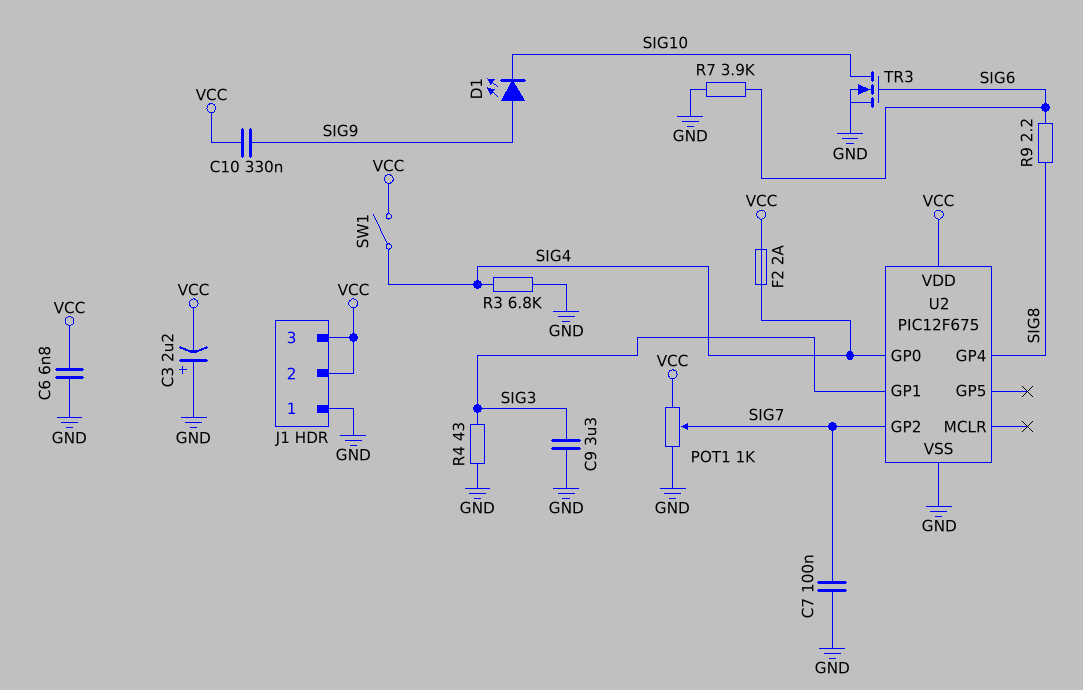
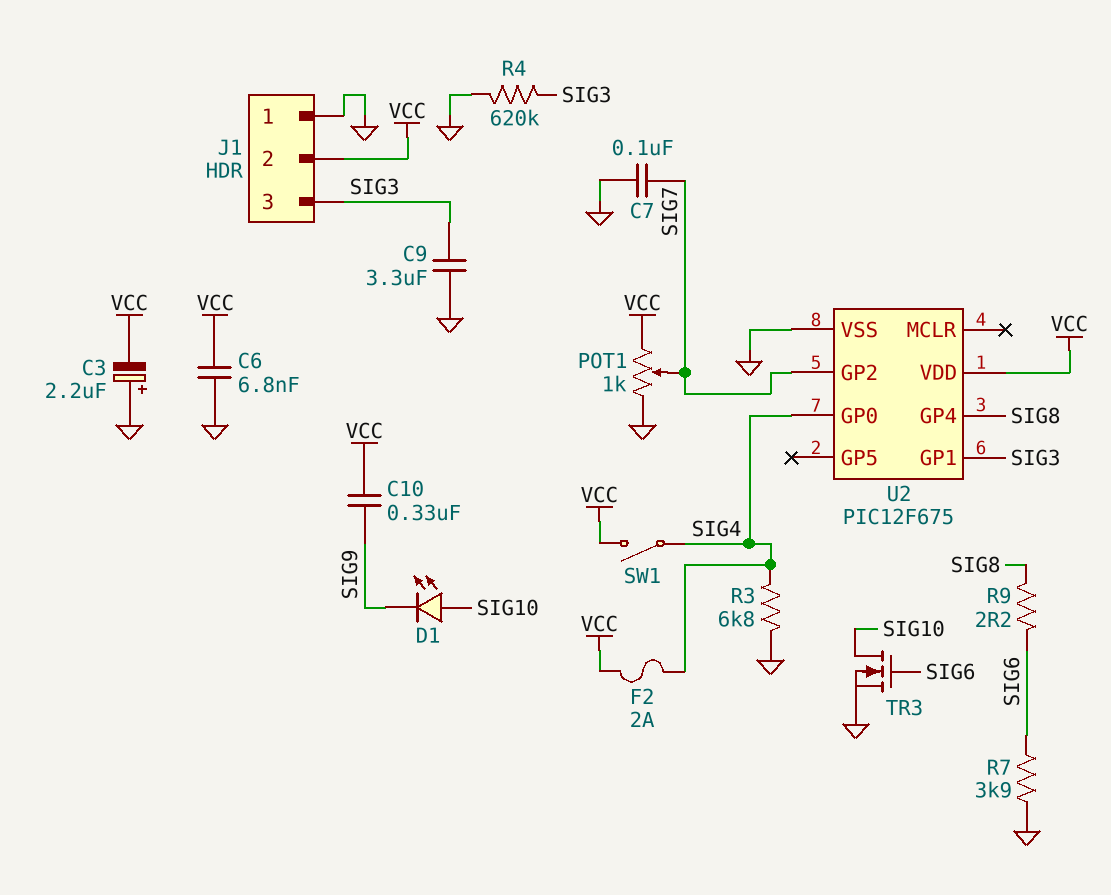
D1: LED (A SIG9, K SIG10) -> LED (A SIG10, K SIG9)
J1 pin 3: VCC -> SIG3
R4: 43 (GND, SIG3) -> 620k (GND, SIG3)

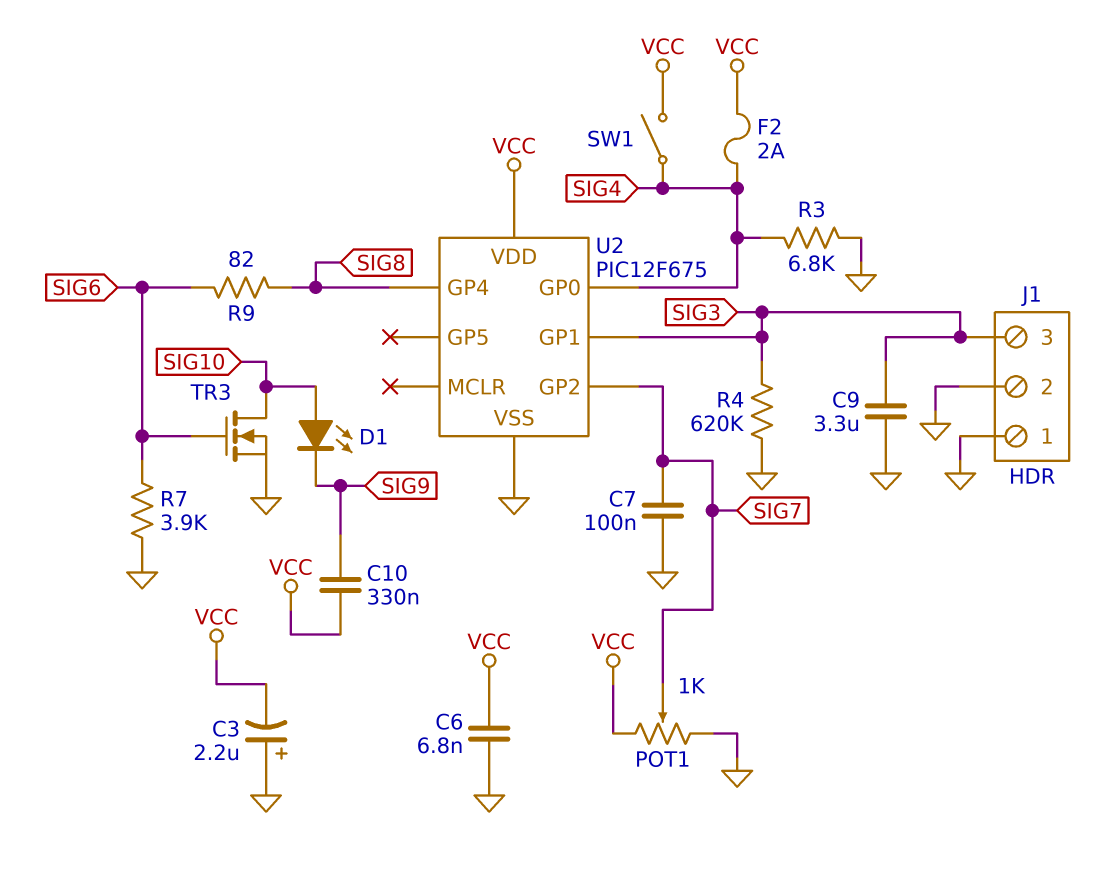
J1 pin 2: VCC -> GND
R9: 2.2 (SIG6, SIG8) -> 82 (SIG6, SIG8)

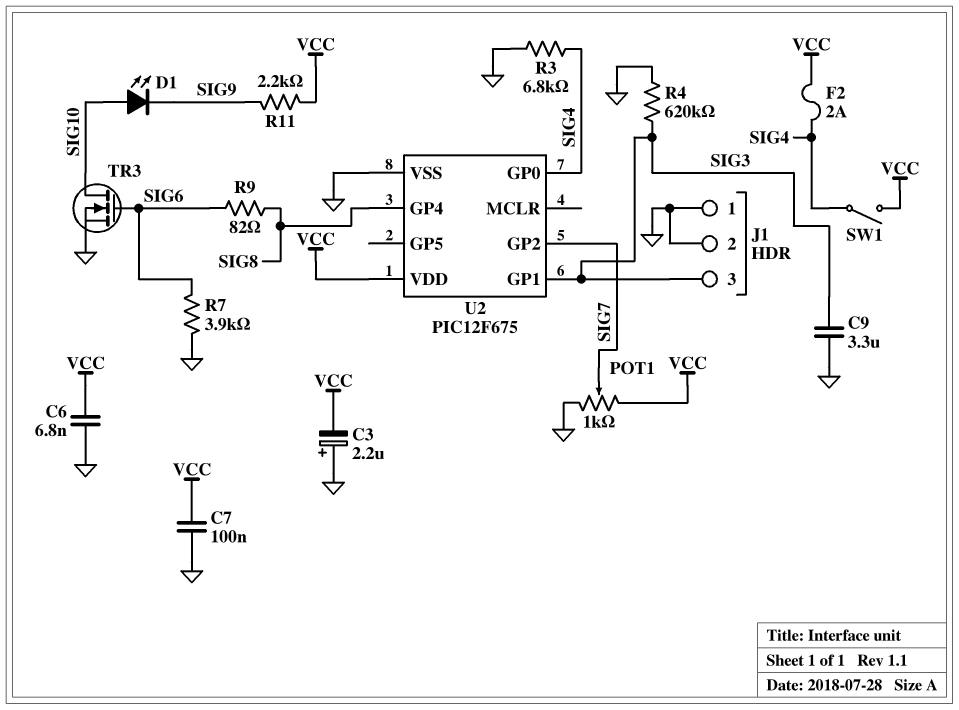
C7: 100nF (GND, SIG7) -> 100nF (GND, VCC)
C10: 330nF (SIG9, VCC) -> none
R11: none -> 2.2k (SIG9, VCC)

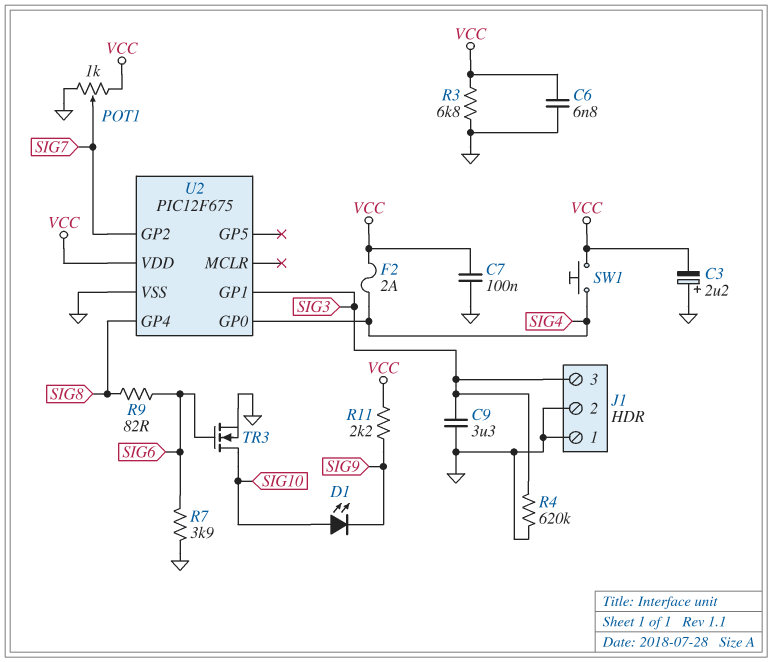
R3: 6.8k (GND, SIG4) -> 6.8k (GND, VCC)
SW1: switch (SIG4, VCC) -> button (SIG4, VCC)

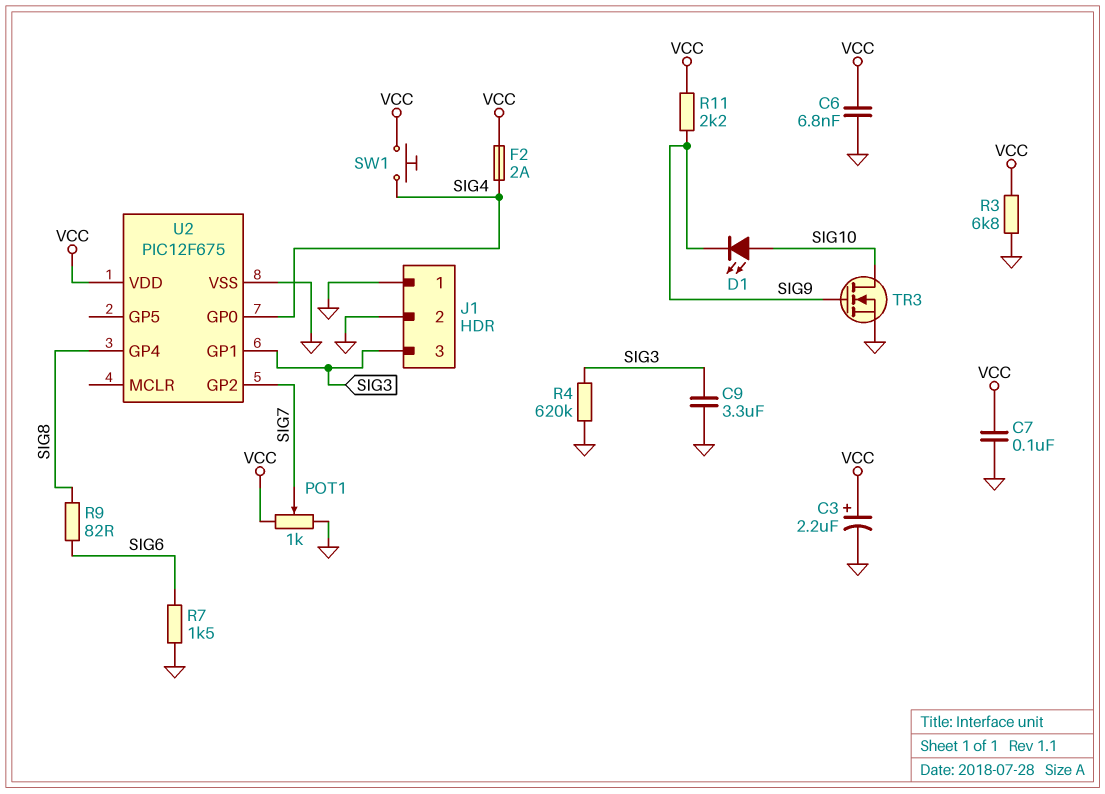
C3: 2.2uF (plus GND, minus VCC) -> 2.2uF (plus VCC, minus GND)
R7: 3.9k (GND, SIG6) -> 1.5k (GND, SIG6)
TR3: NMOS (G SIG6, D SIG10, S GND) -> NMOS (G SIG9, D SIG10, S GND)

